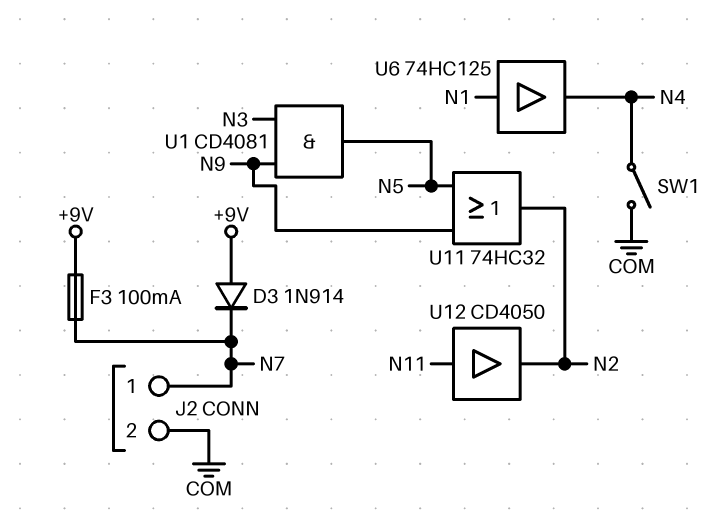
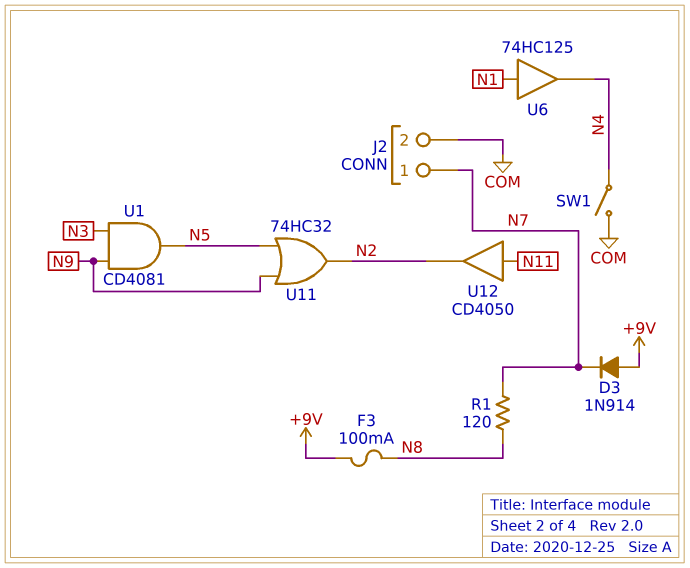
F3: 100mA (+9V, N7) -> 100mA (+9V, N8)
R1: none -> 120 (N7, N8)

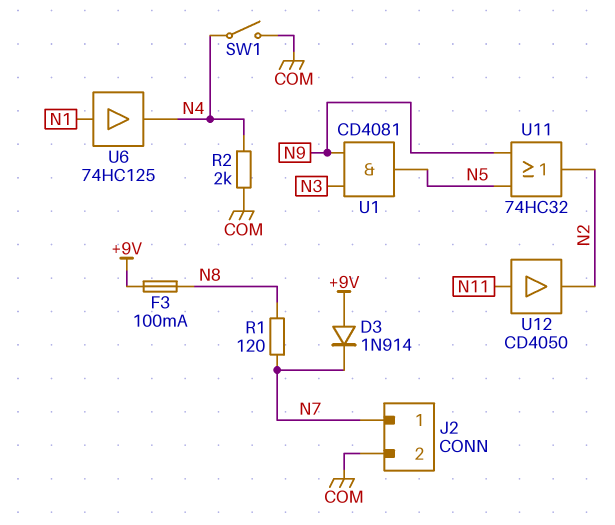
R2: none -> 2k (COM, N4)

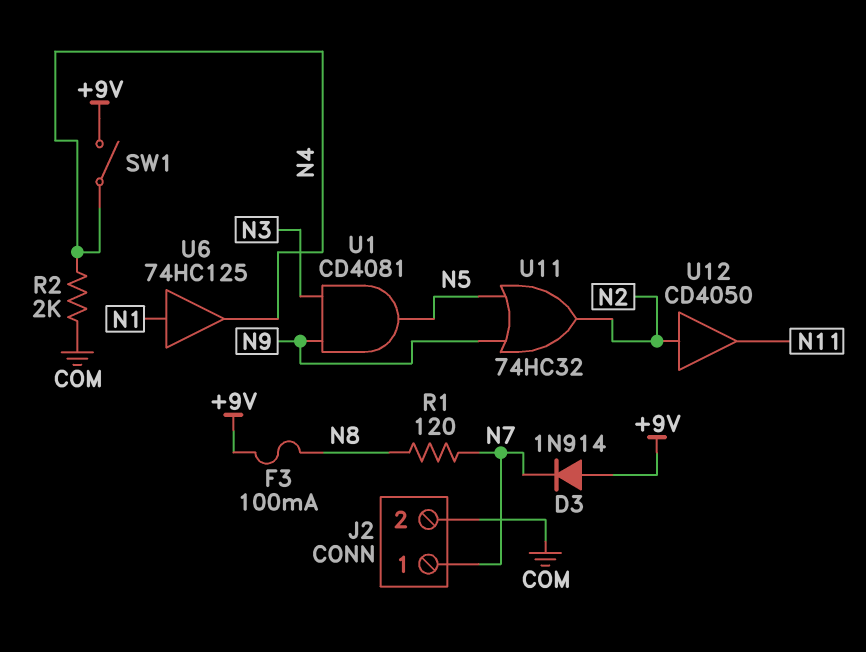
SW1: switch (COM, N4) -> switch (+9V, N4)
U12: buffer CD4050 (in N11, out N2) -> buffer CD4050 (in N2, out N11)

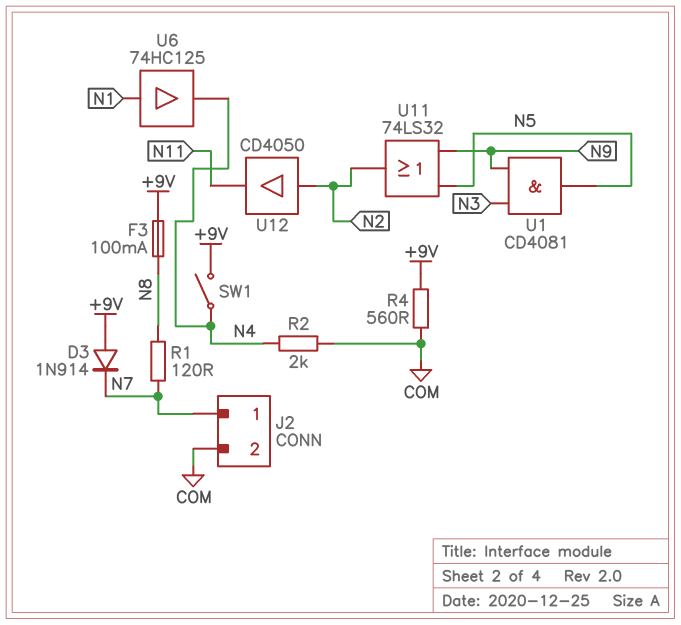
R4: none -> 560 (+9V, COM)
U11: OR 74HC32 (in N5, in N9, out N2) -> OR 74LS32 (in N5, in N9, out N2)

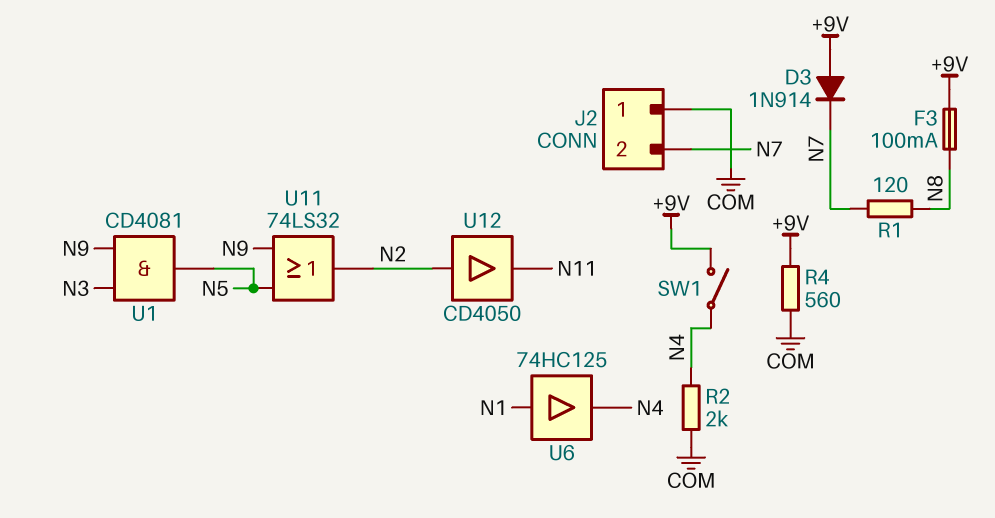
J2 pin 1: N7 -> COM
J2 pin 2: COM -> N7

